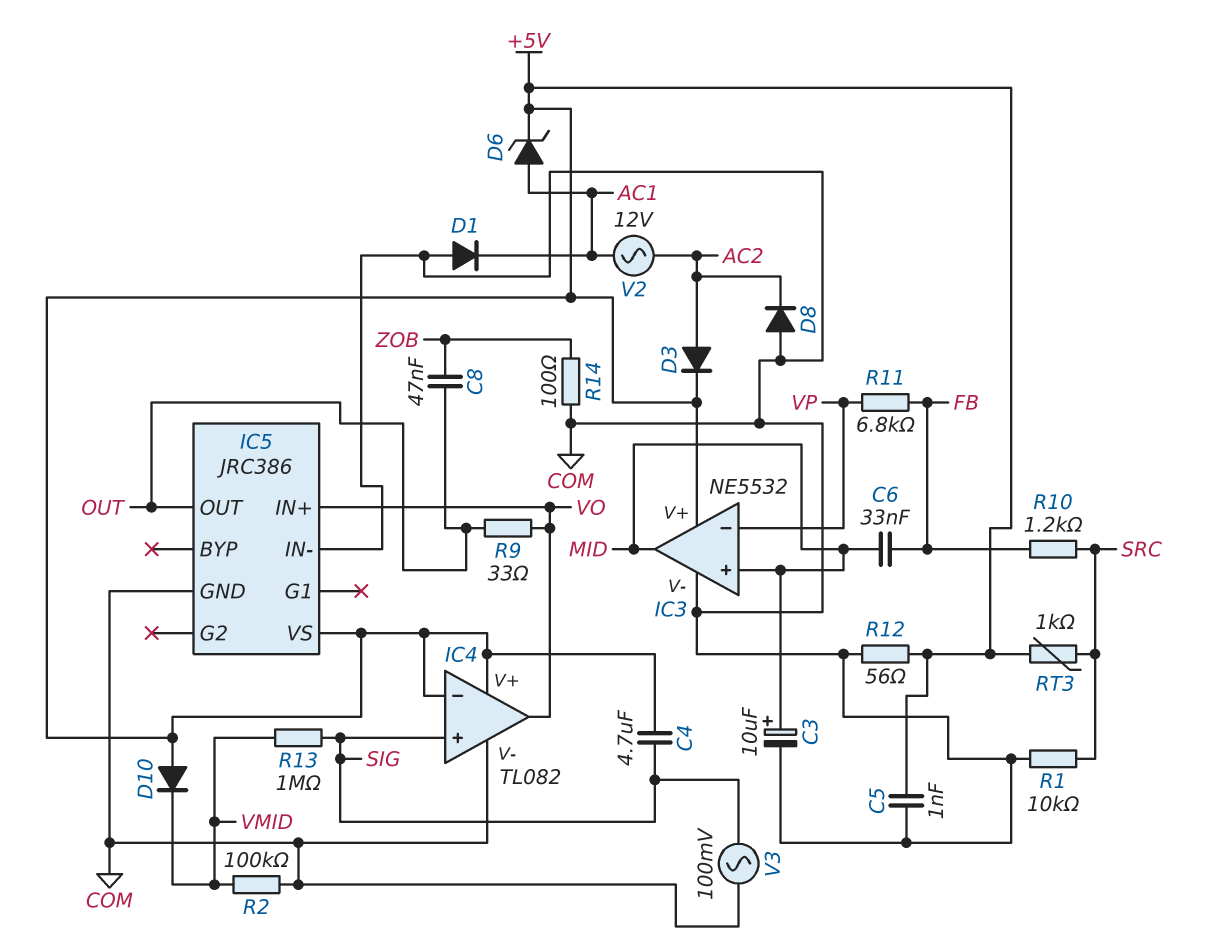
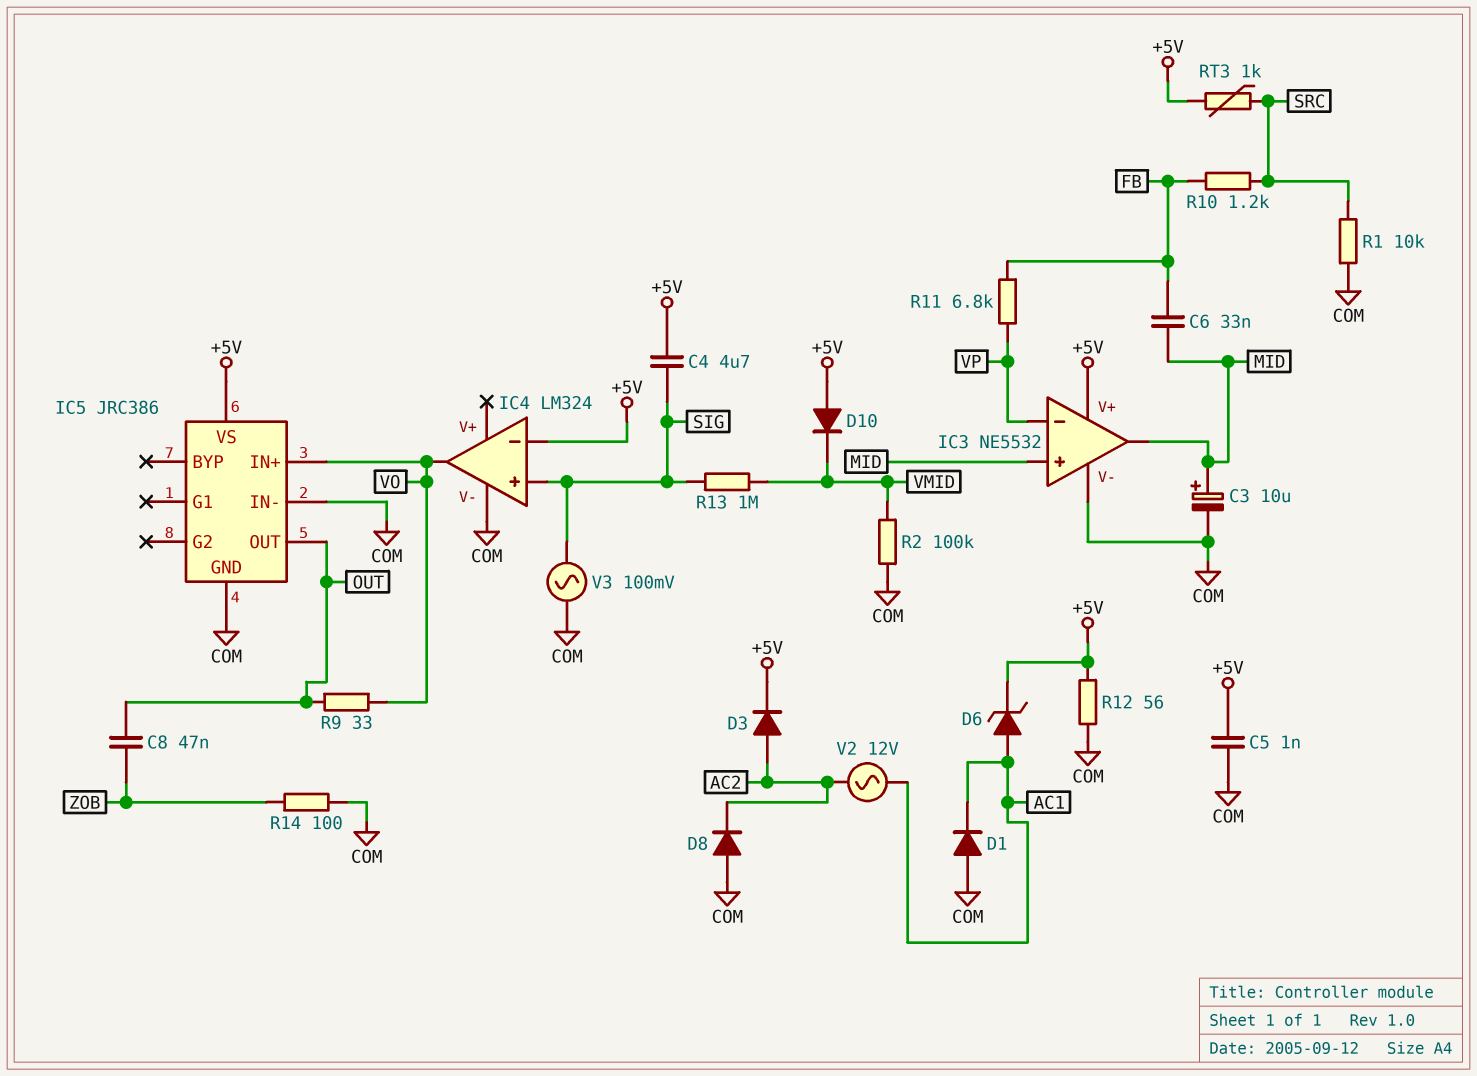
IC4: TL082 -> LM324
IC4 pin V+: +5V -> none

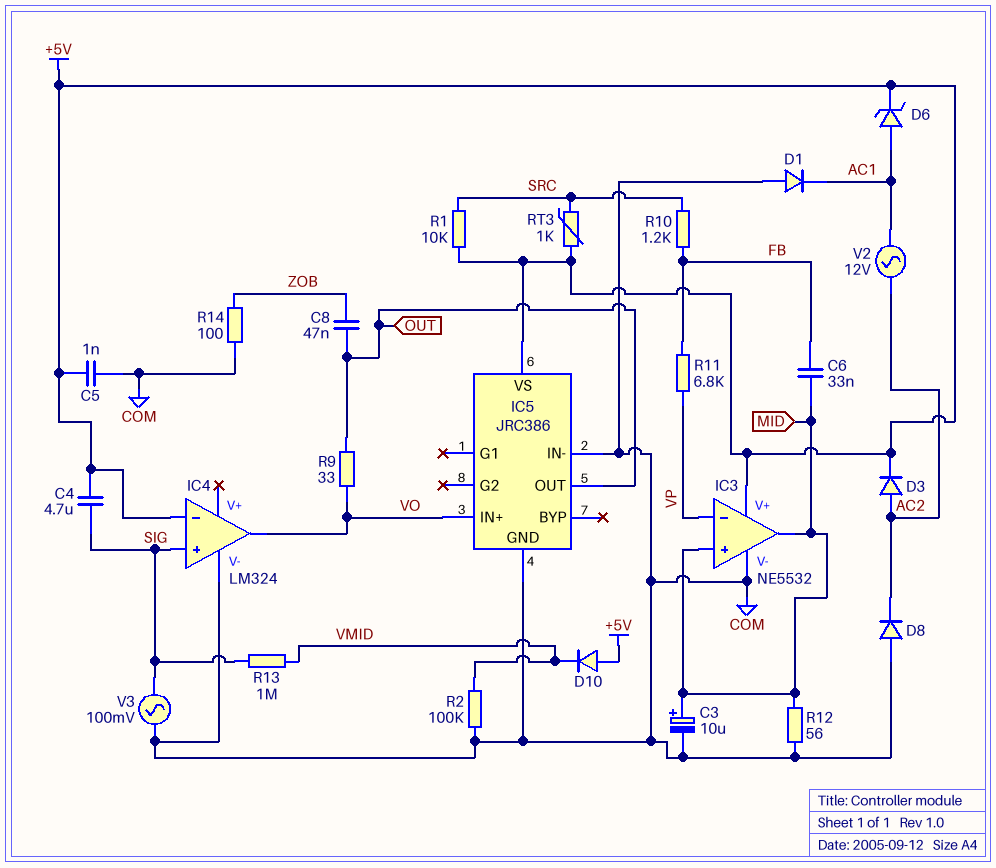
R1: 10k (COM, SRC) -> 10k (+5V, SRC)
R12: 56 (+5V, COM) -> 56 (COM, MID)

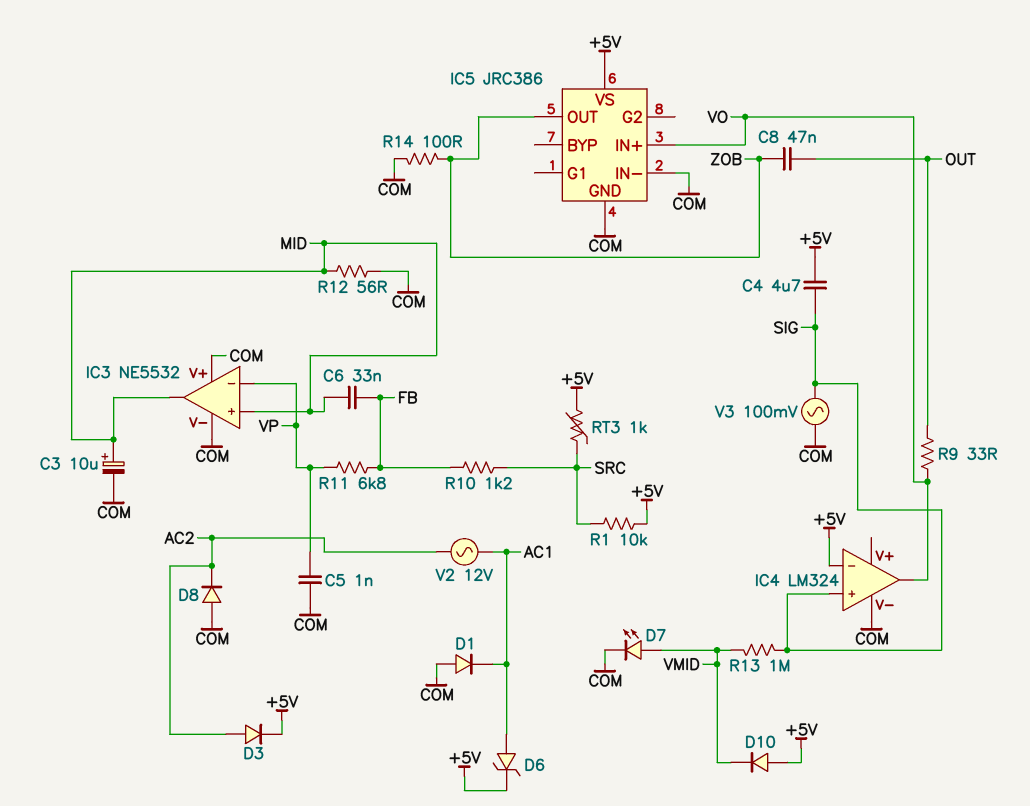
C5: 1nF (+5V, COM) -> 1nF (COM, VP)
D7: none -> LED (A VMID, K COM)
IC3 pin V+: +5V -> COM
IC5 pin OUT: OUT -> ZOB
R2: 100k (COM, VMID) -> none

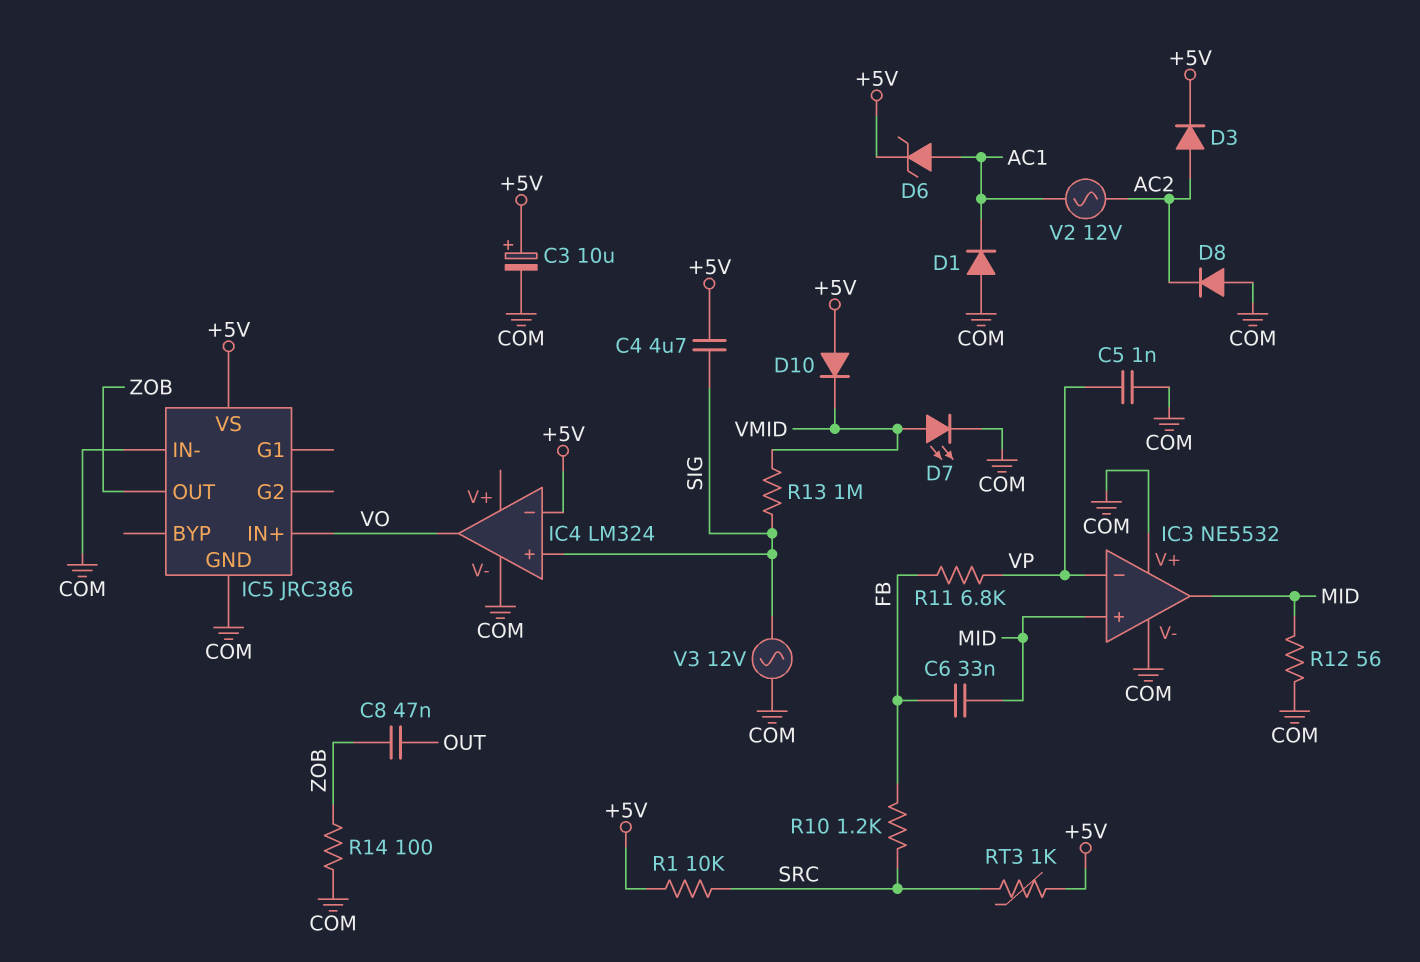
C3: 10uF (plus MID, minus COM) -> 10uF (plus +5V, minus COM)
R9: 33 (OUT, VO) -> none
V3: AC 100mV (COM, SIG) -> AC 12V (COM, SIG)

